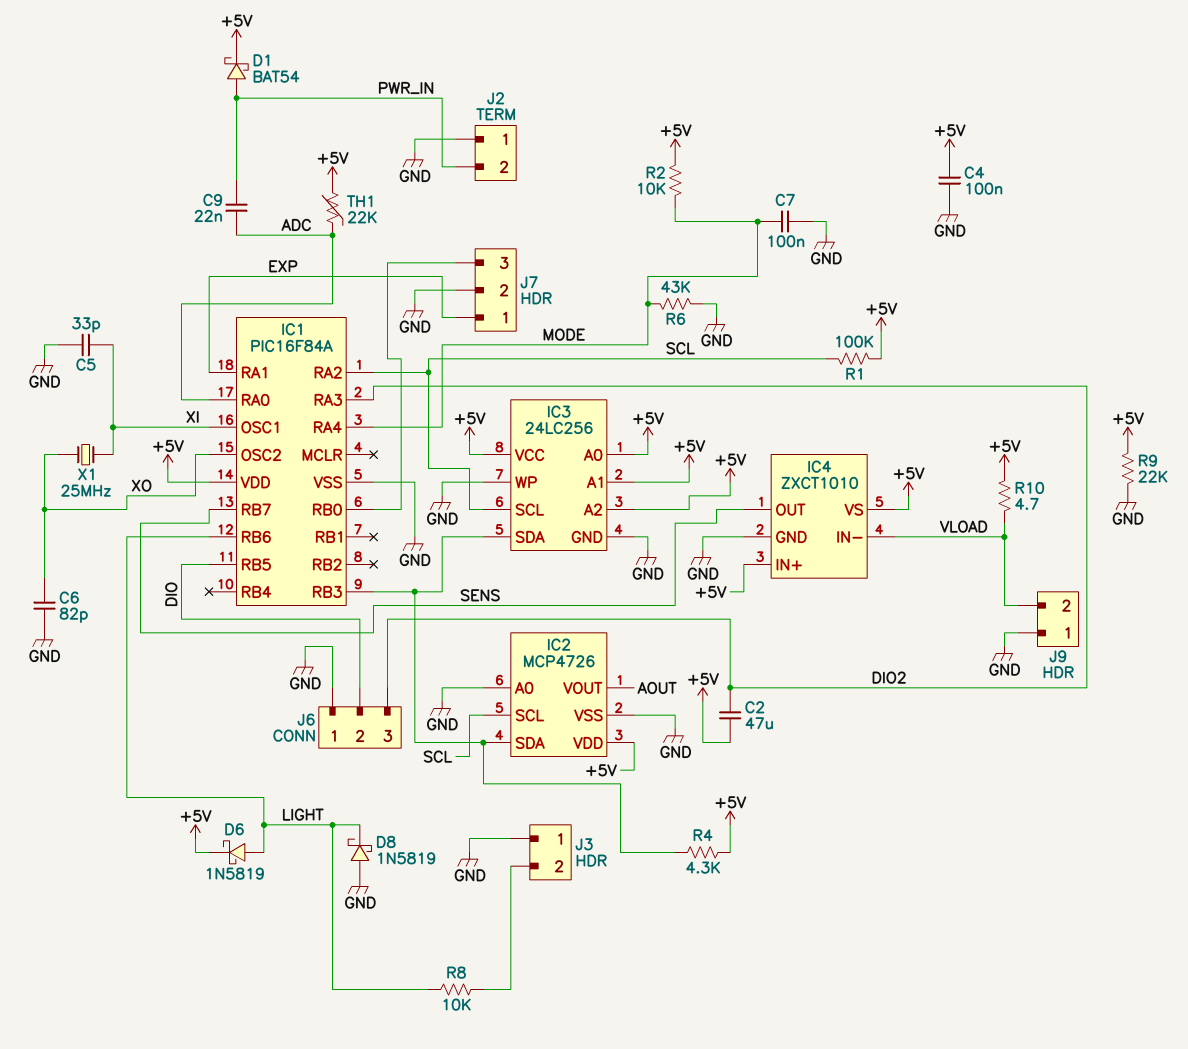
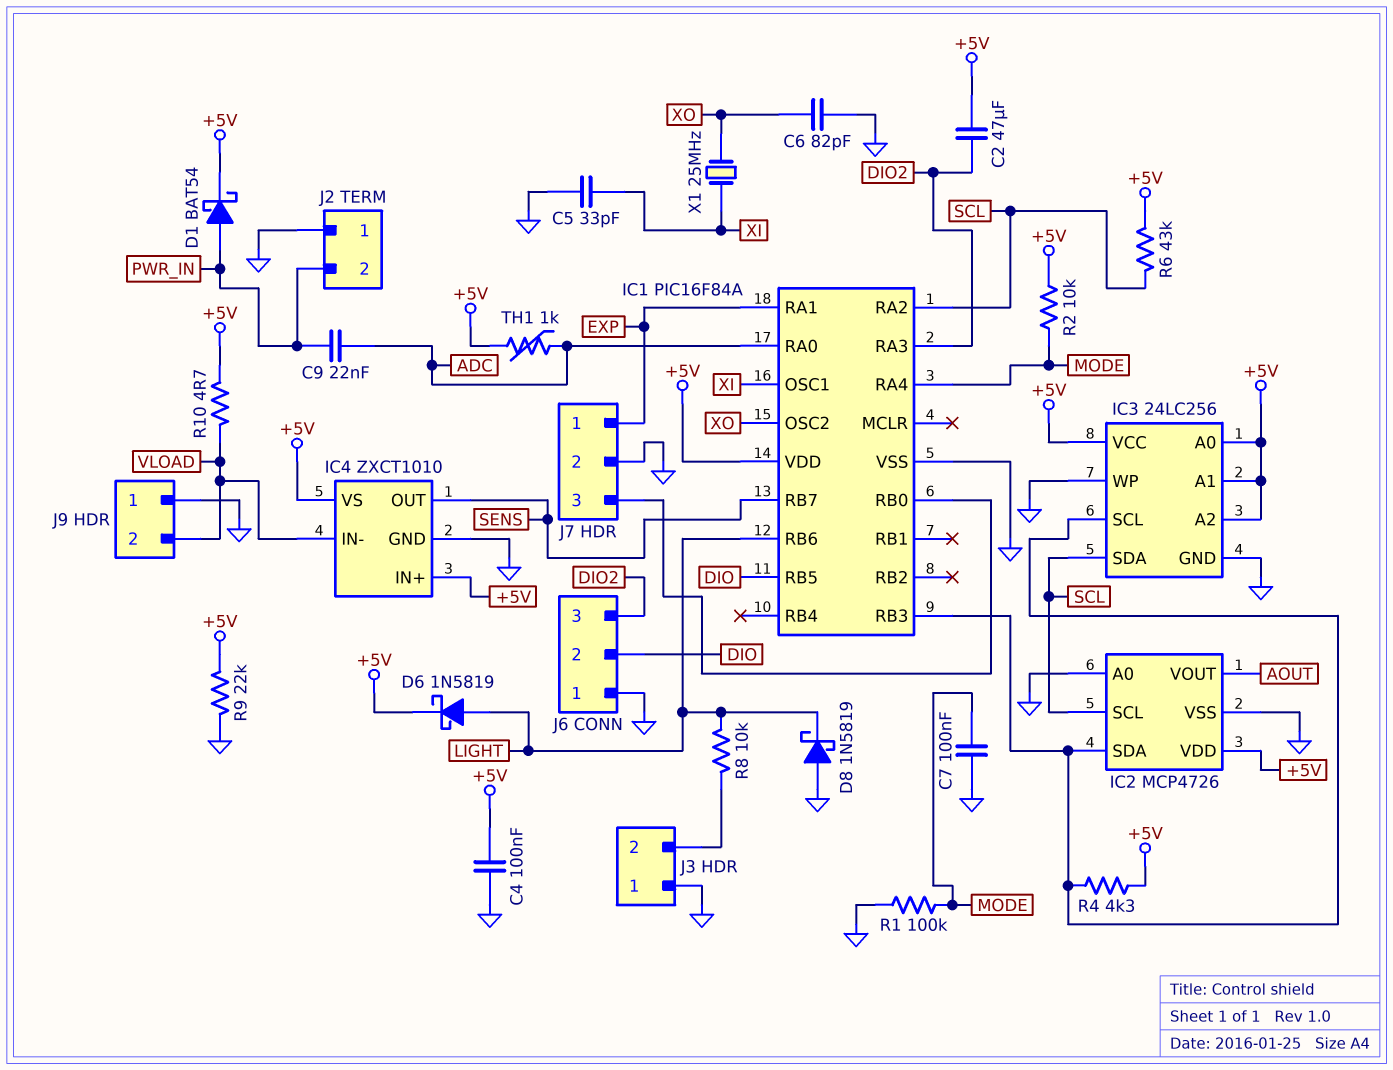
IC3 pin SCL: SCL -> IC1/RB3
IC3 pin SDA: IC1/RB3 -> SCL
R1: 100k (+5V, SCL) -> 100k (GND, MODE)
R6: 43k (GND, MODE) -> 43k (+5V, SCL)
TH1: 22k (+5V, ADC) -> 1k (+5V, ADC)

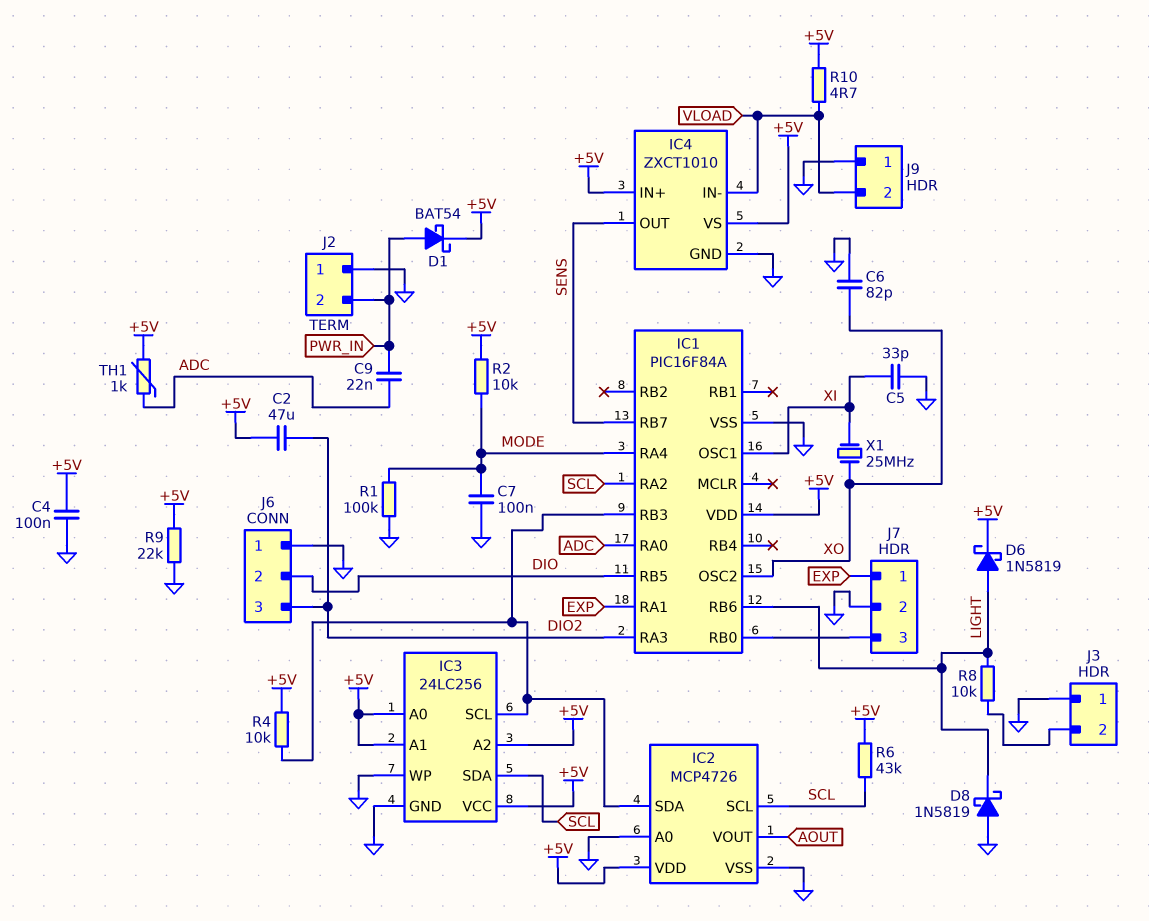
R4: 4.3k (+5V, IC1/RB3) -> 10k (+5V, IC1/RB3)

